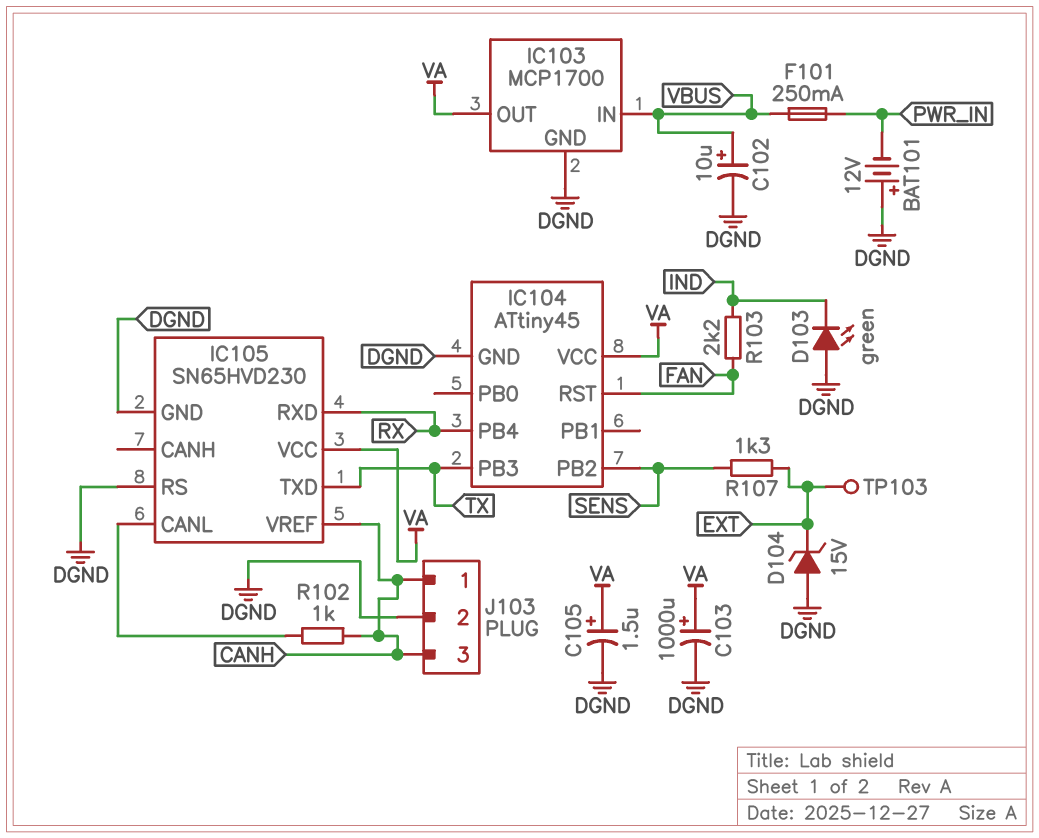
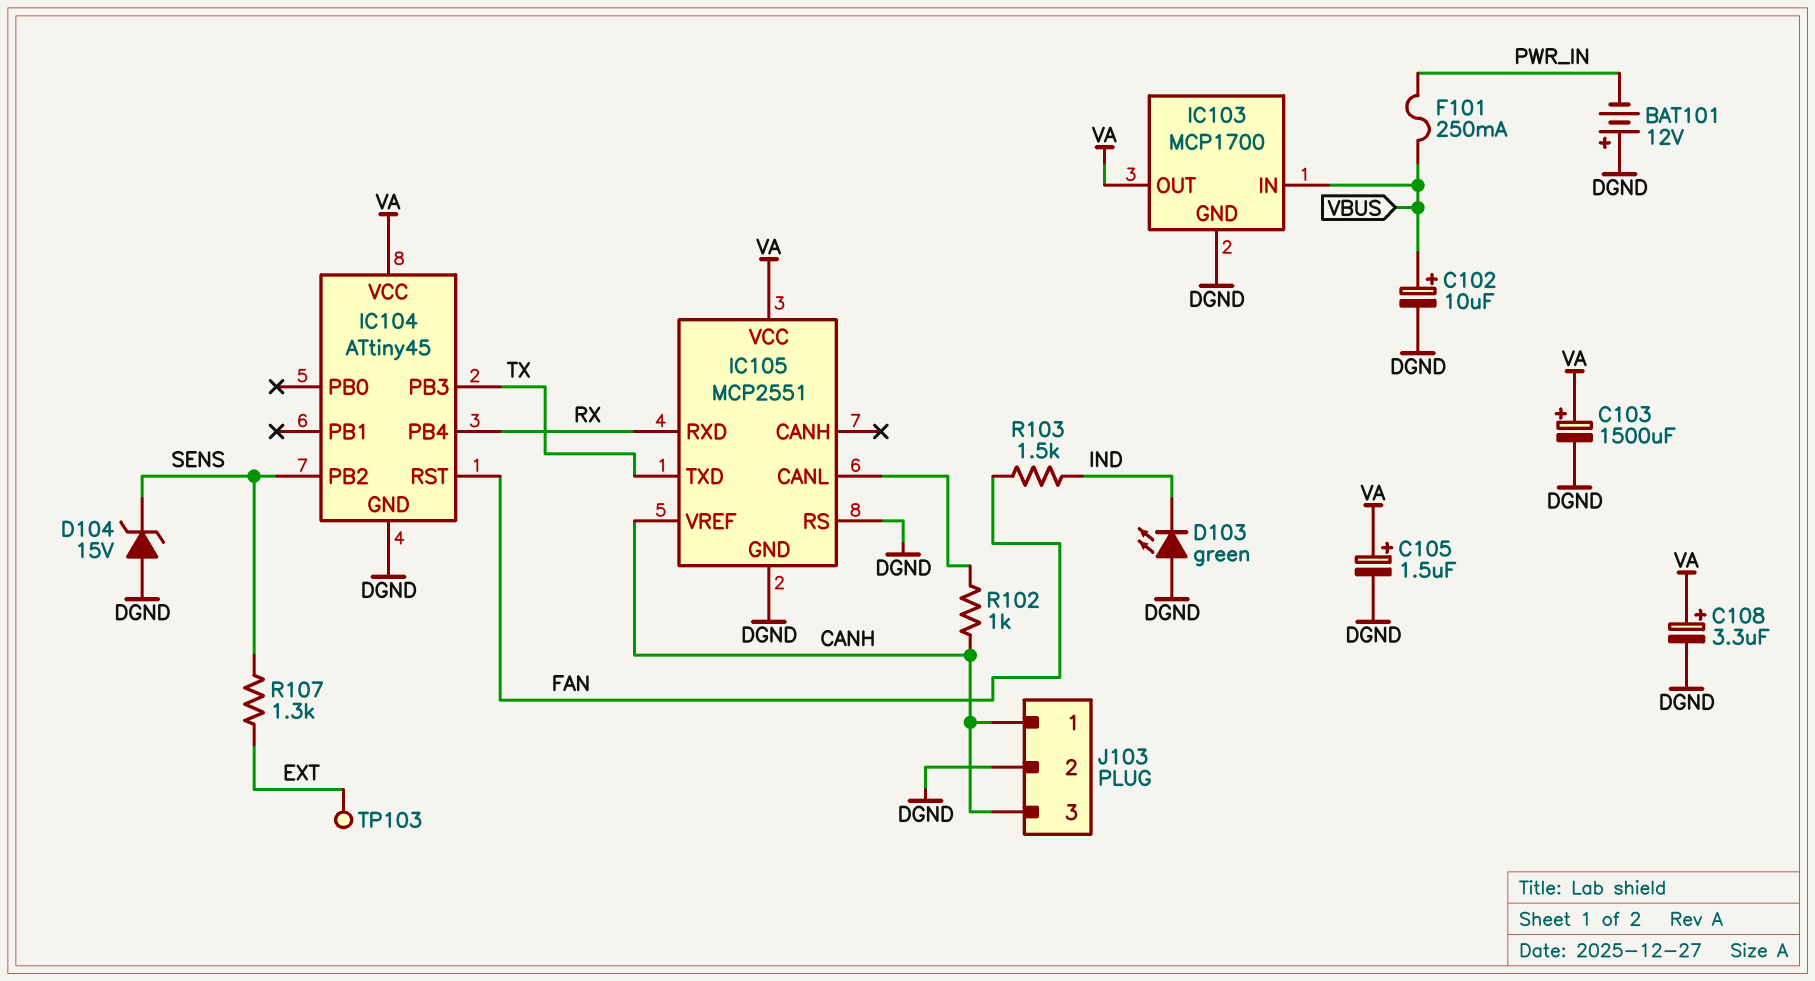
C103: 1000uF (plus VA, minus DGND) -> 1500uF (plus VA, minus DGND)
C108: none -> 3.3uF (plus VA, minus DGND)
D104: zener 15V (A DGND, K EXT) -> zener 15V (A DGND, K SENS)
IC105: SN65HVD230 -> MCP2551
R103: 2.2k (FAN, IND) -> 1.5k (FAN, IND)

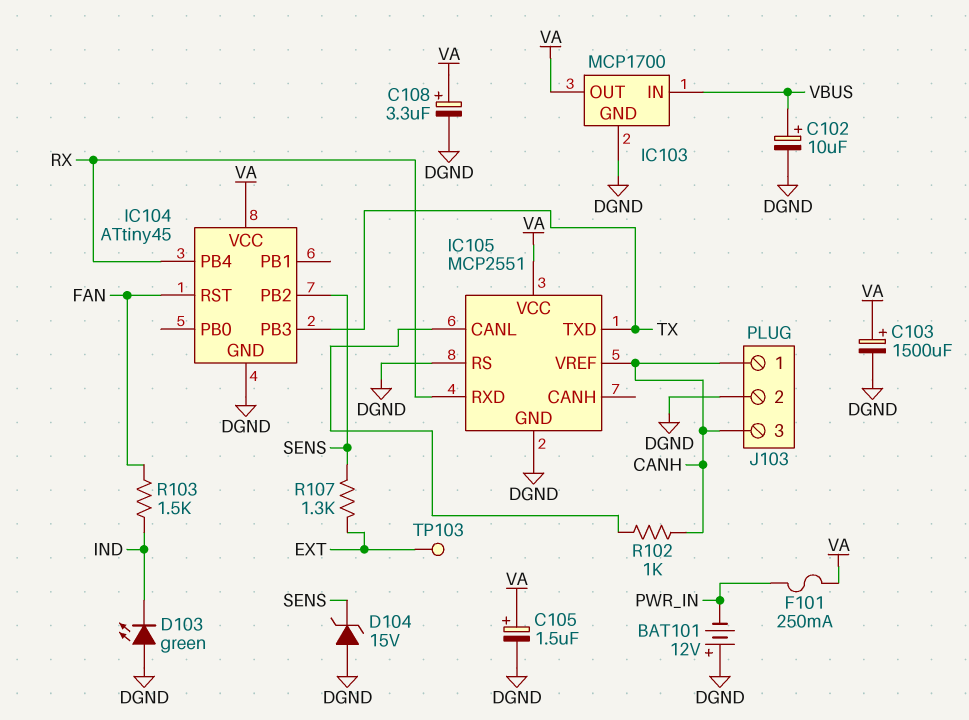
F101: 250mA (PWR_IN, VBUS) -> 250mA (PWR_IN, VA)

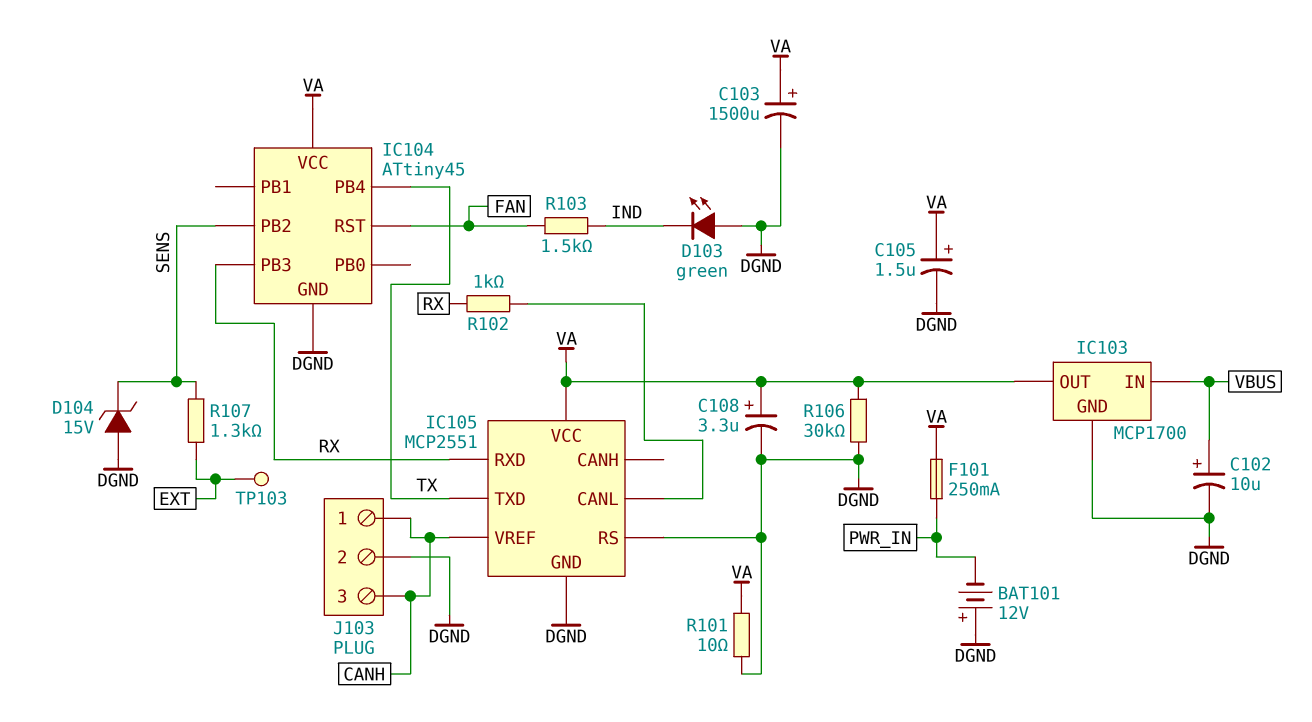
IC104 pin PB3: TX -> RX
IC104 pin PB4: RX -> TX
R101: none -> 10 (DGND, VA)
R102: 1k (CANH, IC105/CANL) -> 1k (IC105/CANL, RX)
R106: none -> 30k (DGND, VA)

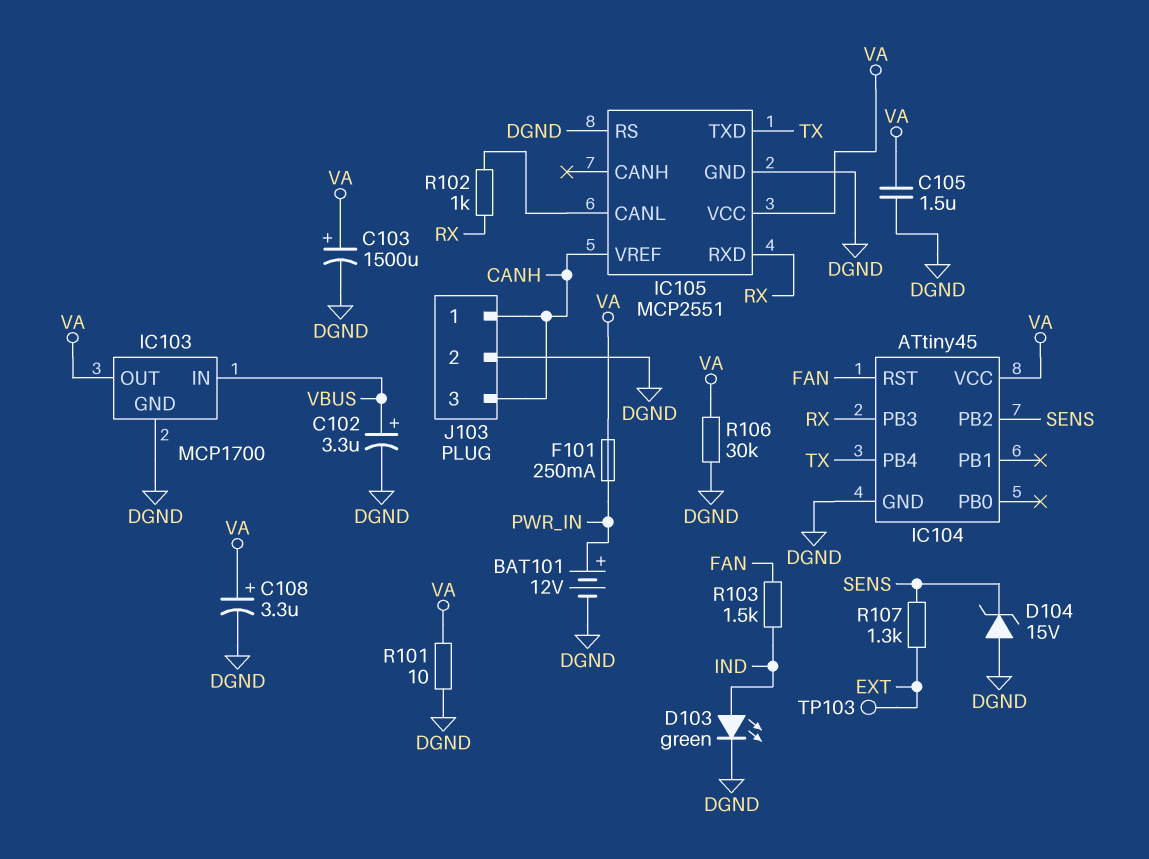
BAT101: 12V (plus DGND, minus PWR_IN) -> 12V (plus PWR_IN, minus DGND)
C102: 10uF (plus VBUS, minus DGND) -> 3.3uF (plus VBUS, minus DGND)
C105: 1.5uF (plus VA, minus DGND) -> 1.5uF (DGND, VA)
D103: LED green (A DGND, K IND) -> LED green (A IND, K DGND)

